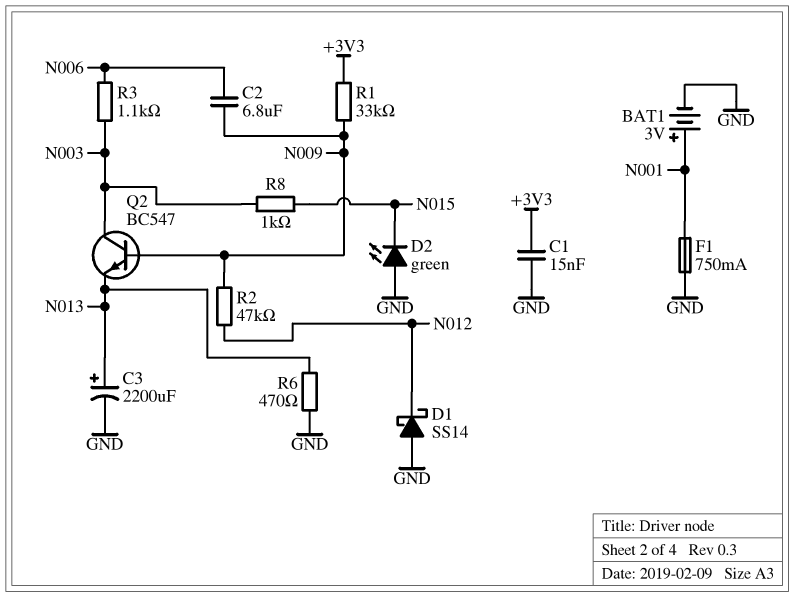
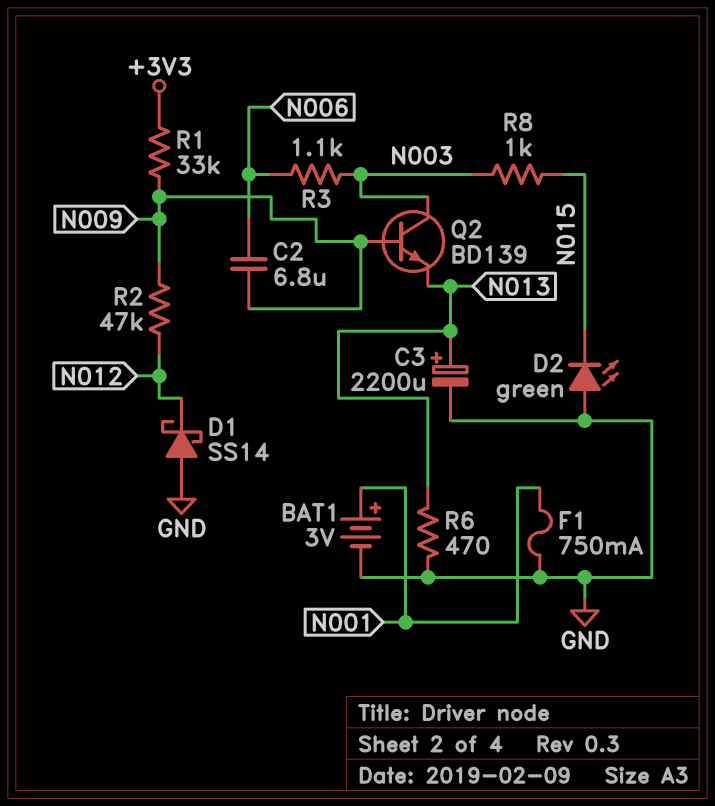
C1: 15nF (+3V3, GND) -> none
Q2: NPN BC547 (B N009, C N003, E N013) -> NPN BD139 (B N009, C N003, E N013)

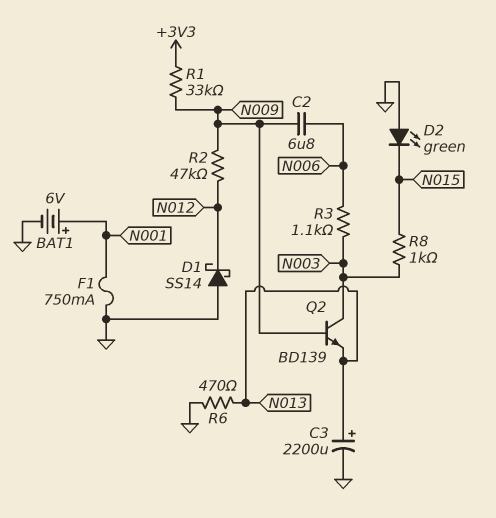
BAT1: 3V (plus N001, minus GND) -> 6V (plus N001, minus GND)

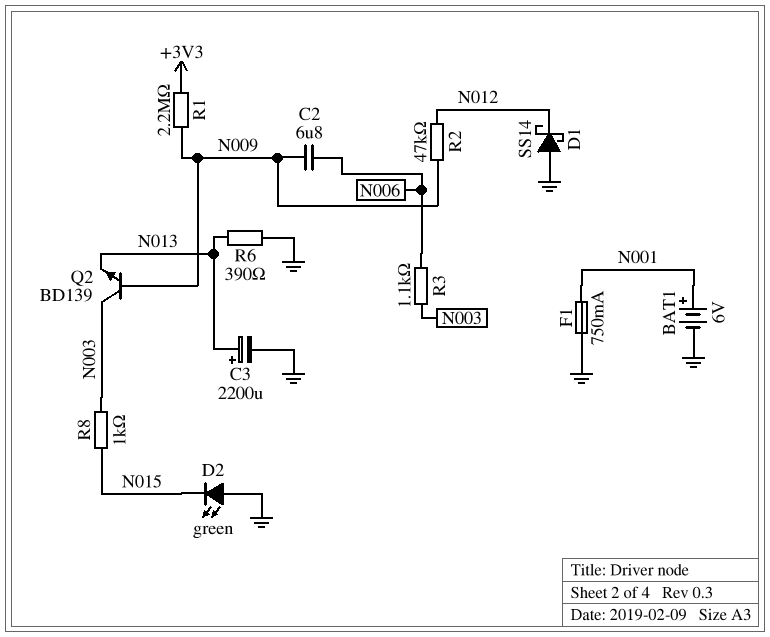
R1: 33k (+3V3, N009) -> 2.2M (+3V3, N009)
R6: 470 (GND, N013) -> 390 (GND, N013)

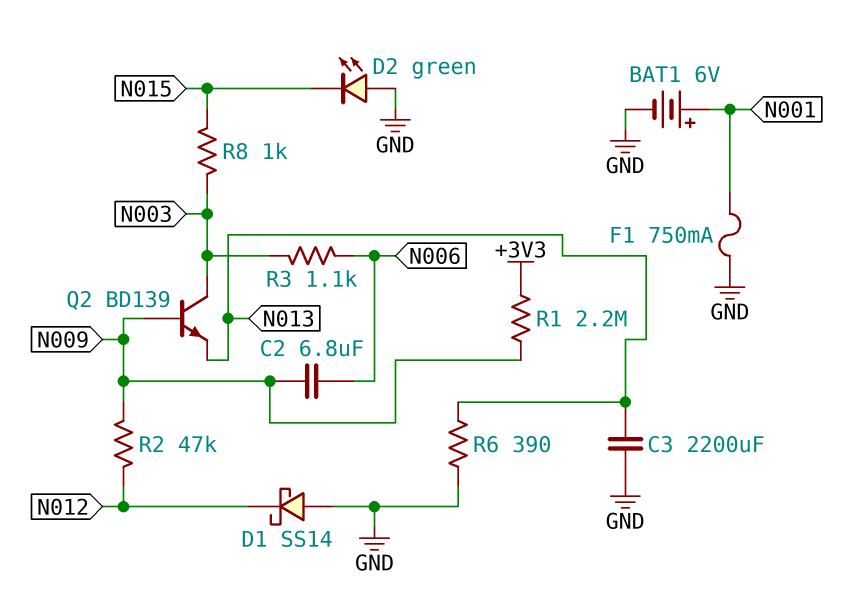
C3: 2200uF (plus N013, minus GND) -> 2200uF (GND, N013)

